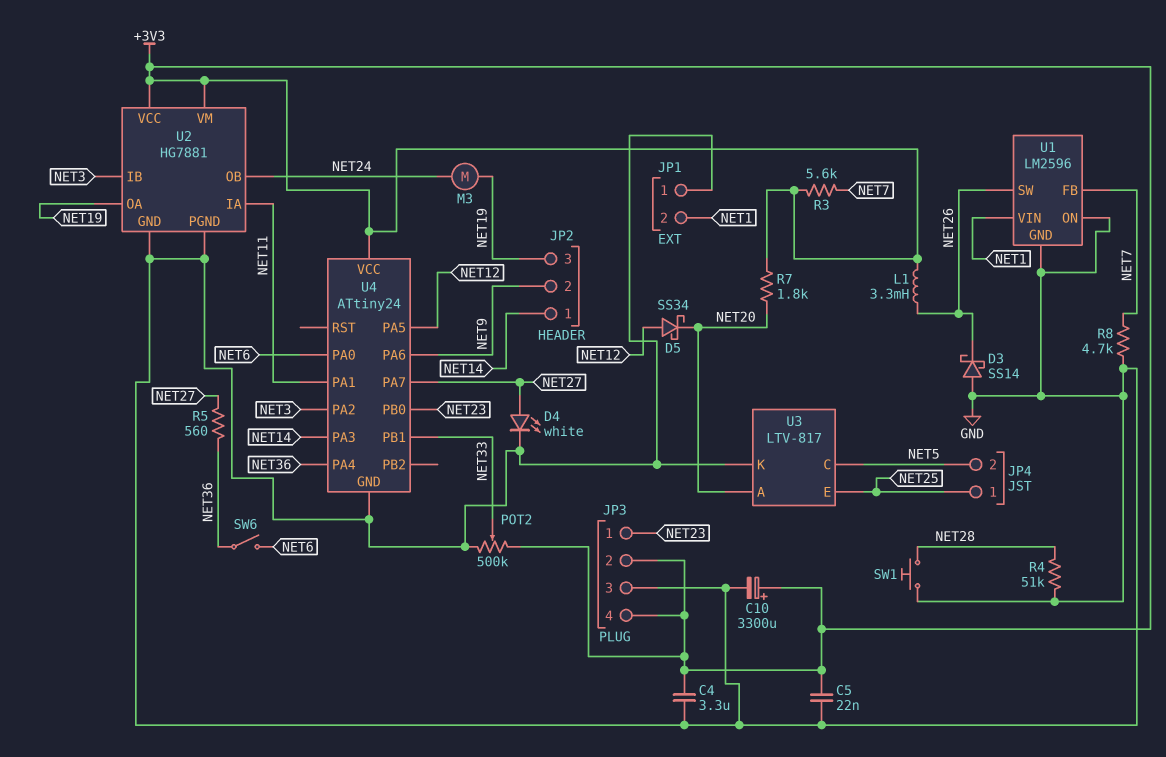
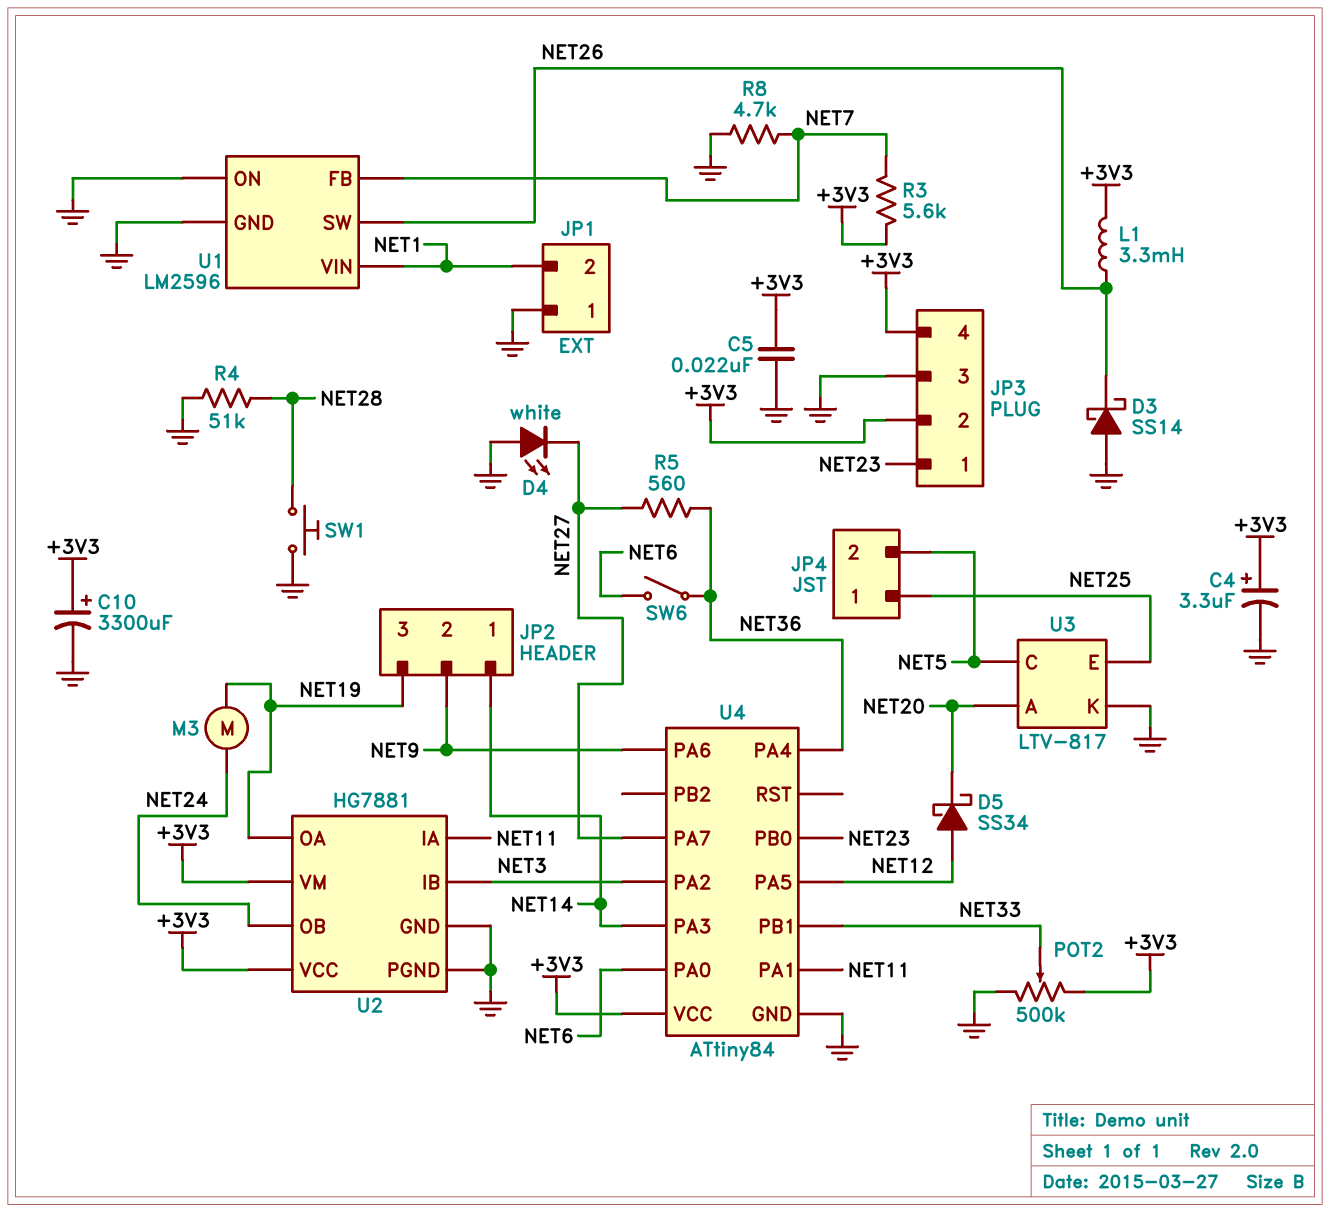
C4: 3.3uF (+3V3, GND) -> 3.3uF (plus +3V3, minus GND)
D4: LED white (A NET27, K GND) -> LED white (A GND, K NET27)
R7: 1.8k (+3V3, NET20) -> none
U4: ATtiny24 -> ATtiny84

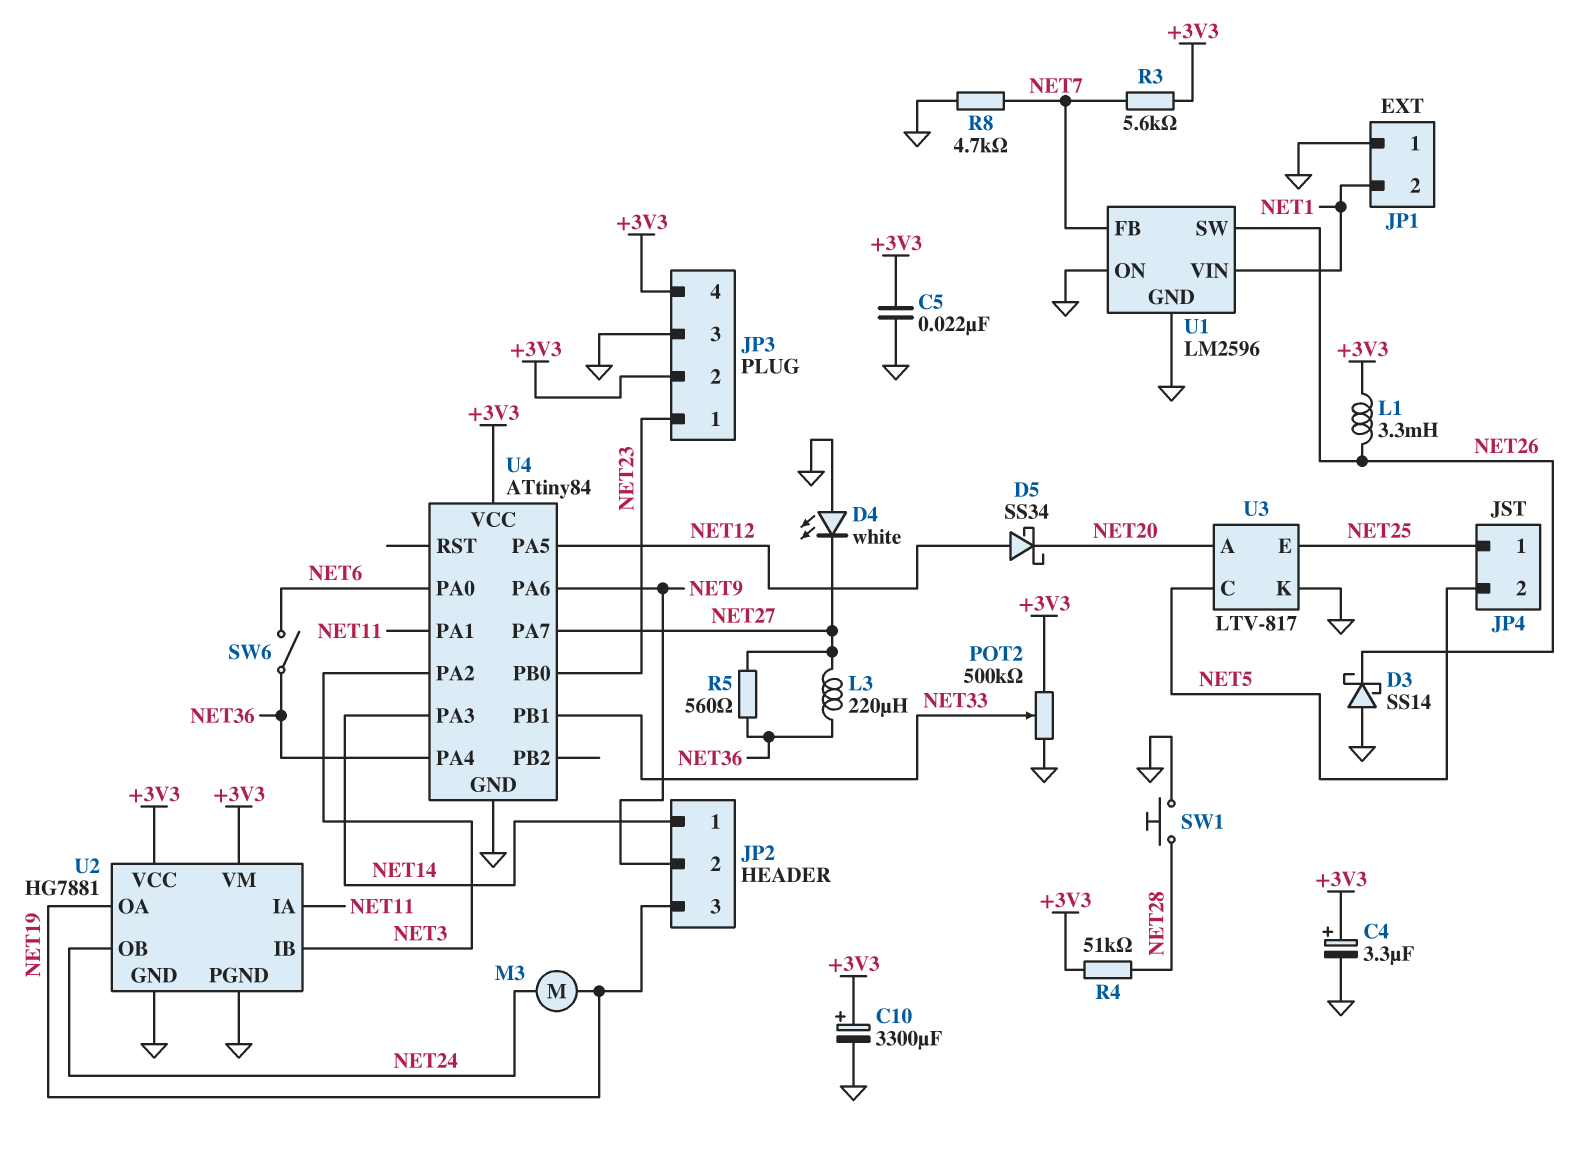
L3: none -> 220uH (NET27, NET36)
R4: 51k (GND, NET28) -> 51k (+3V3, NET28)

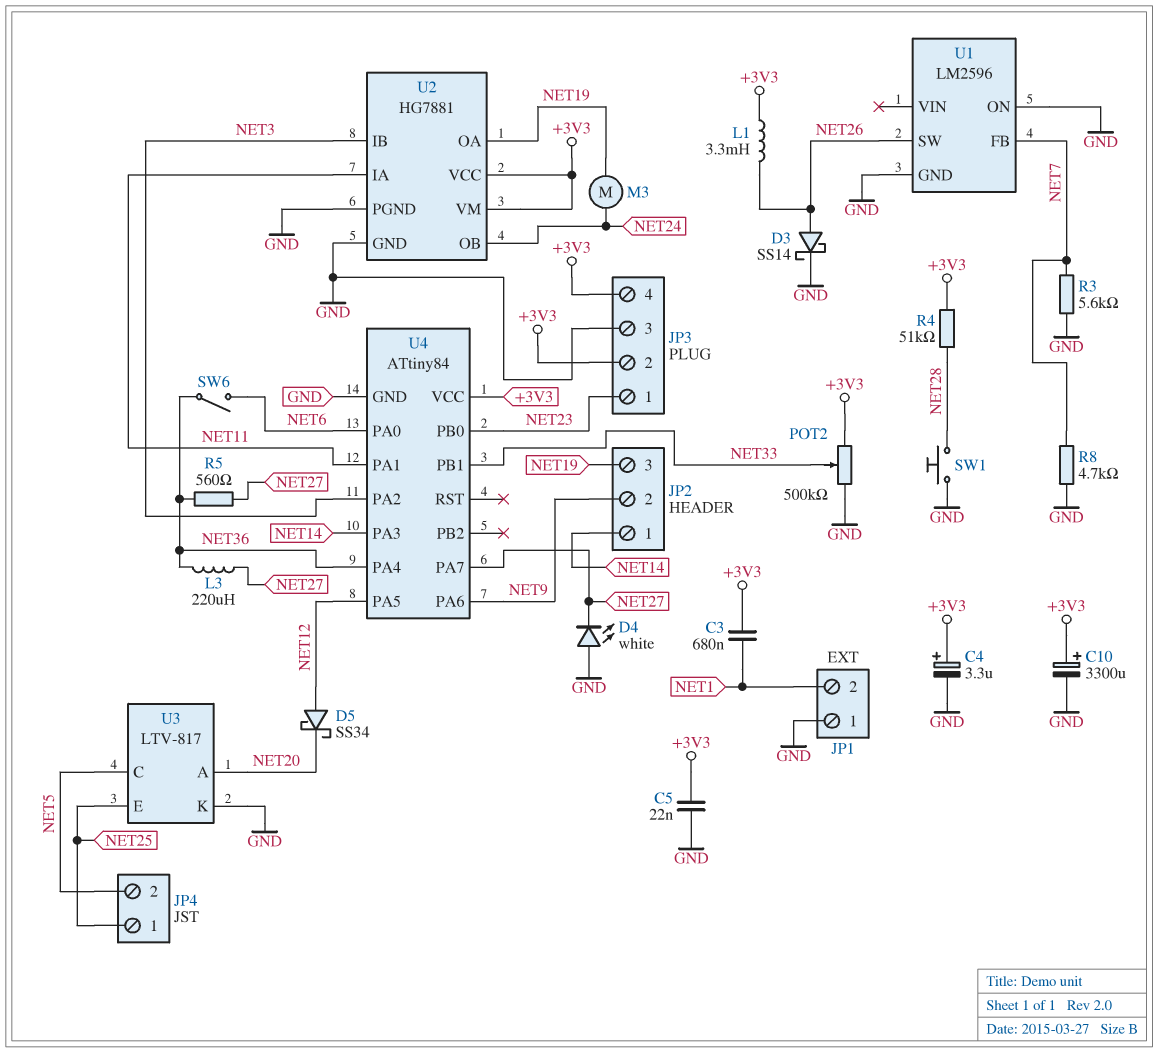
C3: none -> 680nF (+3V3, NET1)
D3: schottky SS14 (A GND, K NET26) -> schottky SS14 (A NET26, K GND)
R3: 5.6k (+3V3, NET7) -> 5.6k (GND, NET7)
U1 pin VIN: NET1 -> none

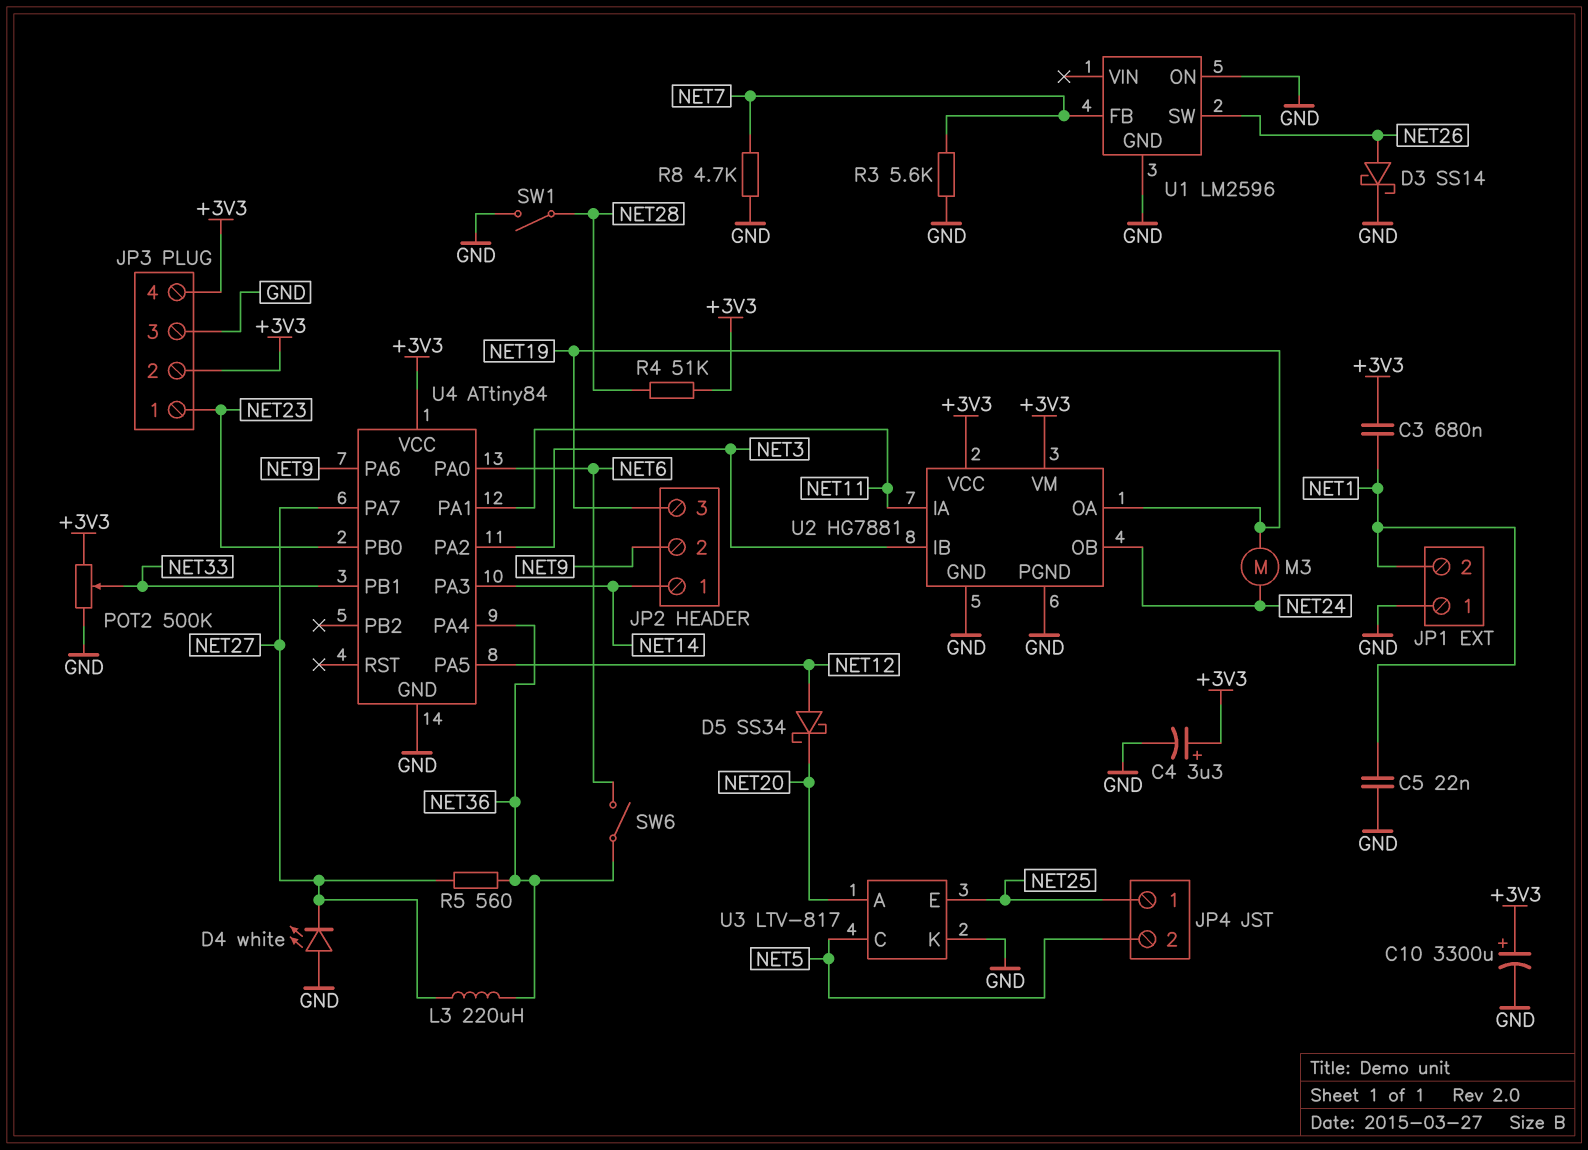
C5: 22nF (+3V3, GND) -> 22nF (GND, NET1)
L1: 3.3mH (+3V3, NET26) -> none
SW1: button (GND, NET28) -> switch (GND, NET28)

